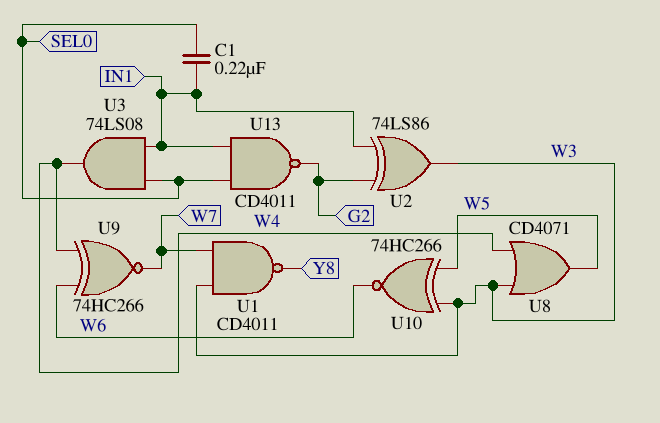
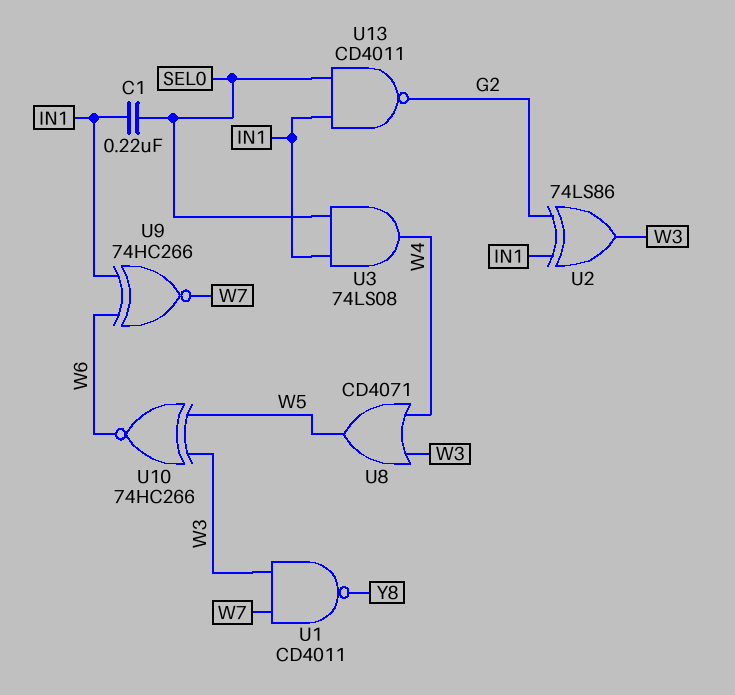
U9: XNOR 74HC266 (in W4, in W6, out W7) -> XNOR 74HC266 (in IN1, in W6, out W7)

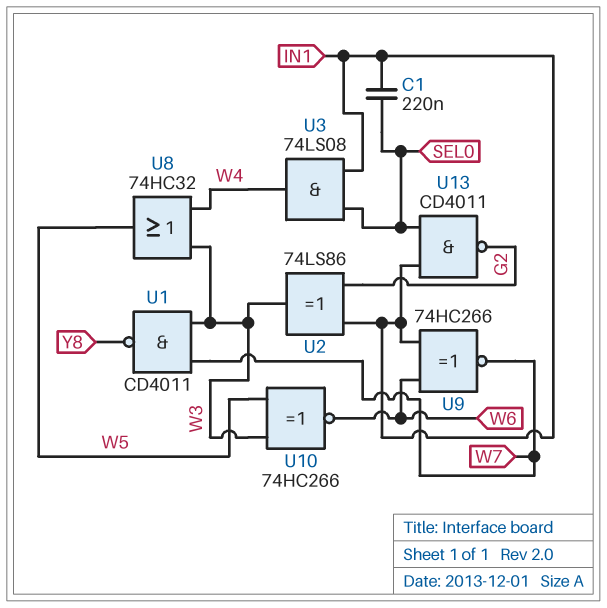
U8: OR CD4071 (in W3, in W4, out W5) -> OR 74HC32 (in W3, in W4, out W5)

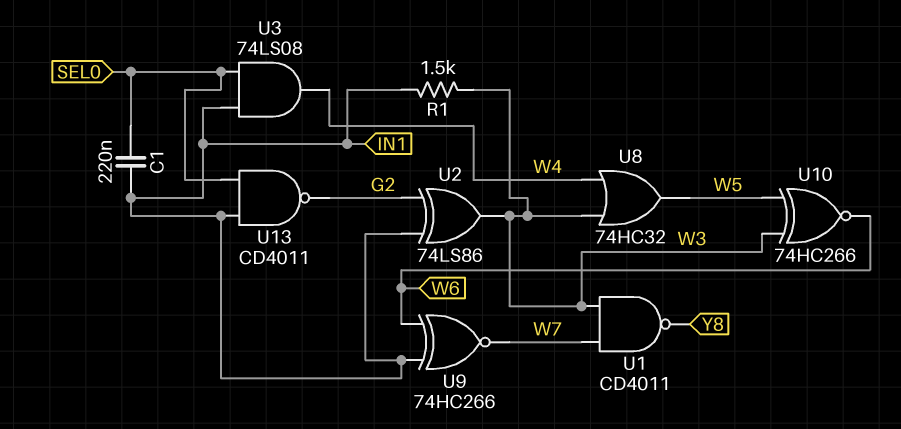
R1: none -> 1.5k (IN1, W3)

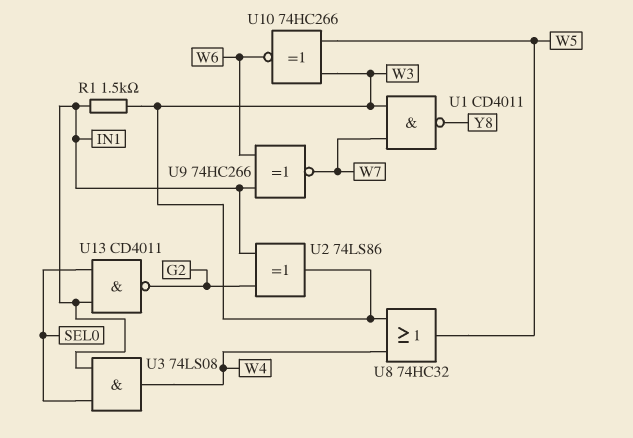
C1: 220nF (IN1, SEL0) -> none

